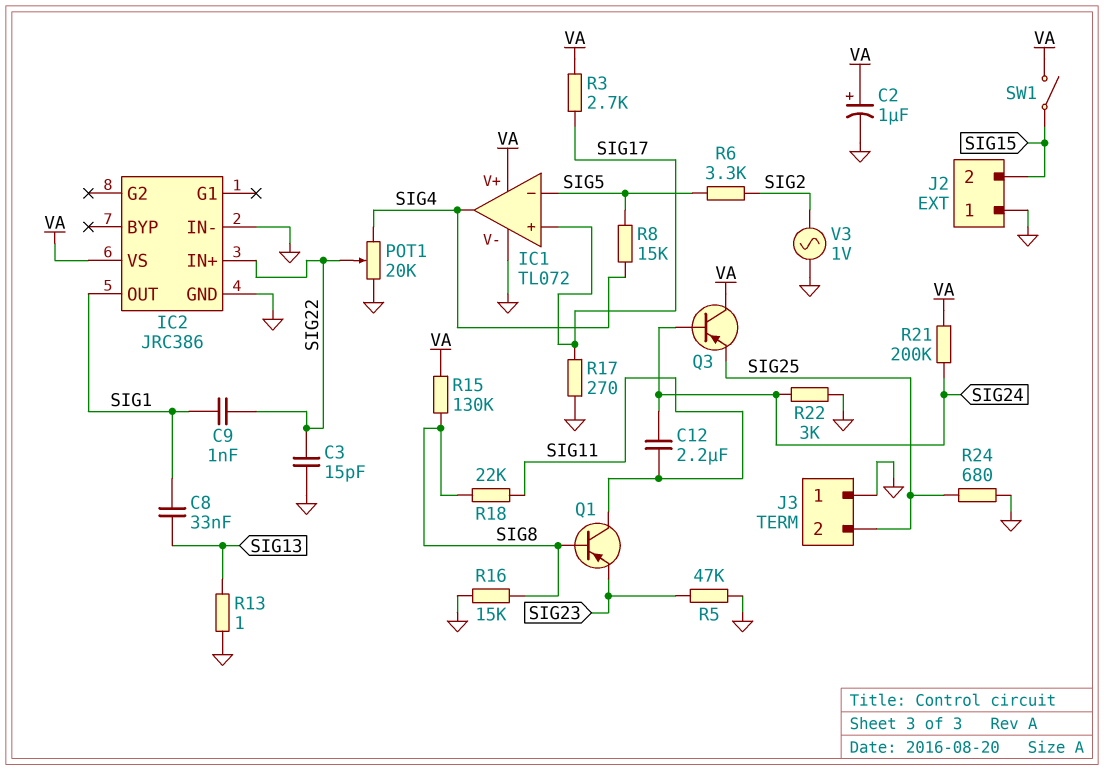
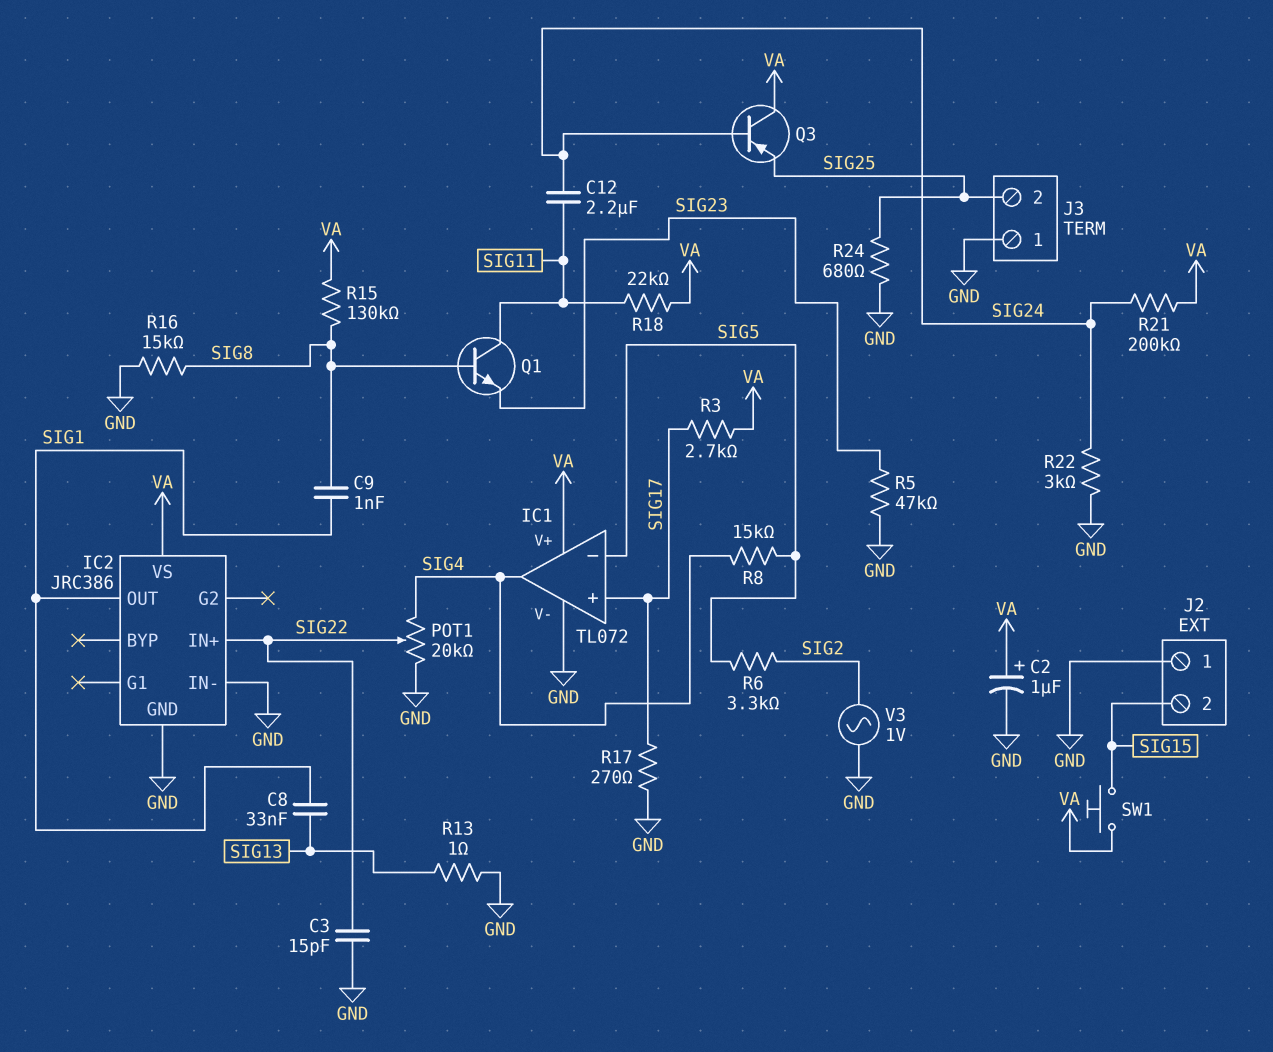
C9: 1nF (SIG1, SIG22) -> 1nF (SIG1, SIG8)
Q1: PNP (B SIG8, C SIG11, E SIG23) -> NPN (B SIG8, C SIG11, E SIG23)
R18: 22k (SIG8, SIG11) -> 22k (SIG11, VA)
SW1: switch (SIG15, VA) -> button (SIG15, VA)

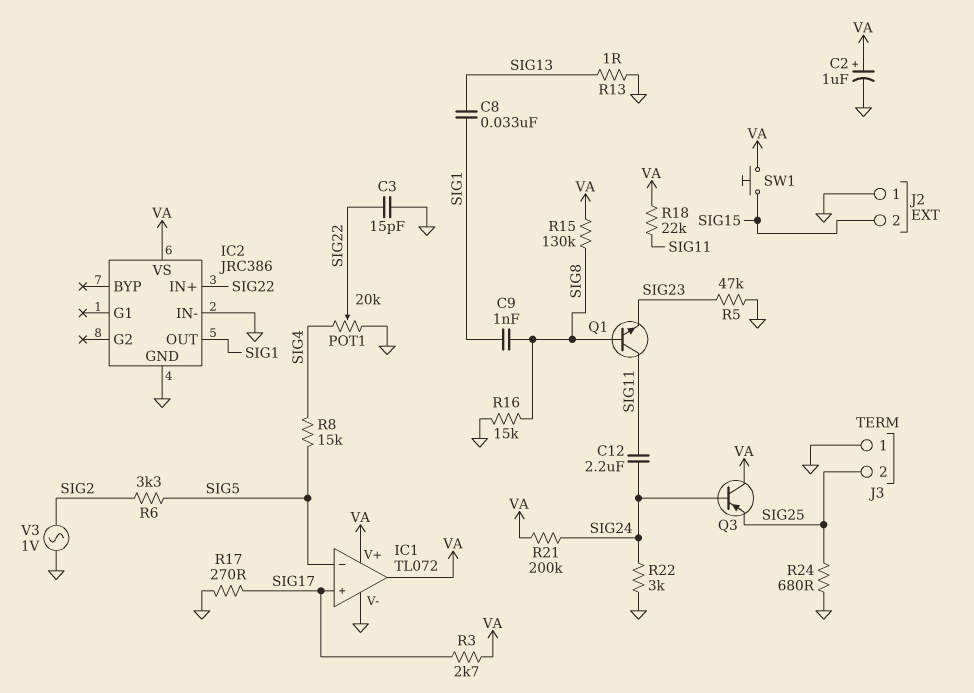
IC1 pin out: SIG4 -> VA

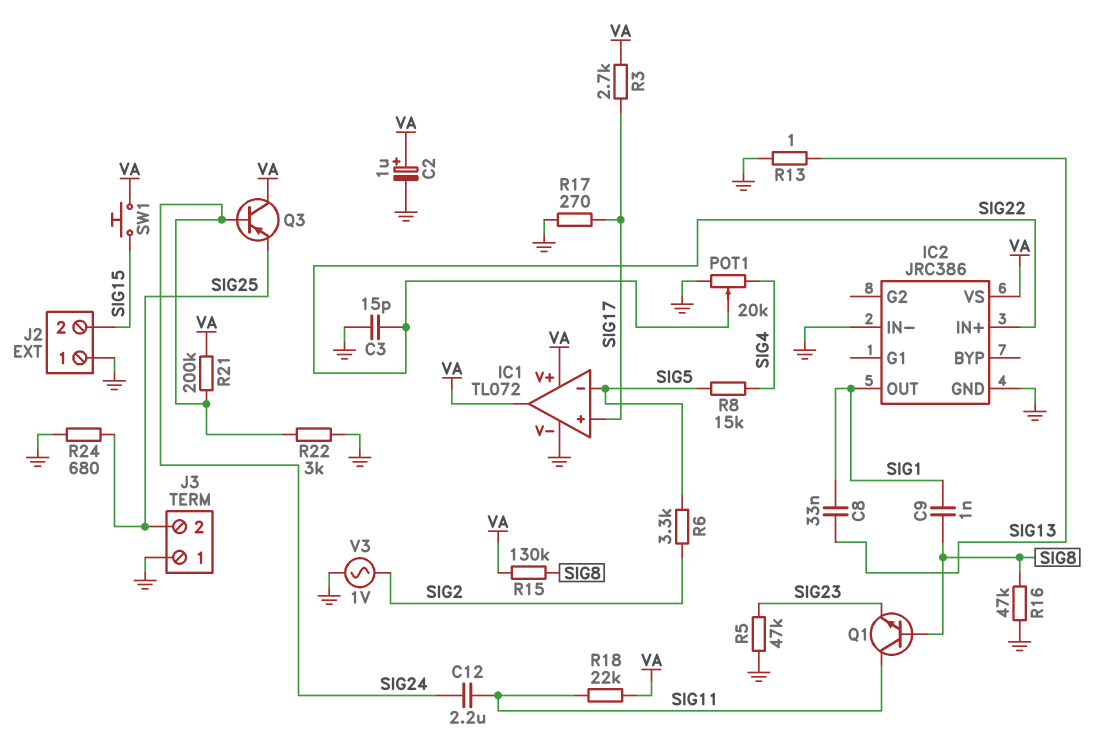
R16: 15k (GND, SIG8) -> 47k (GND, SIG8)

